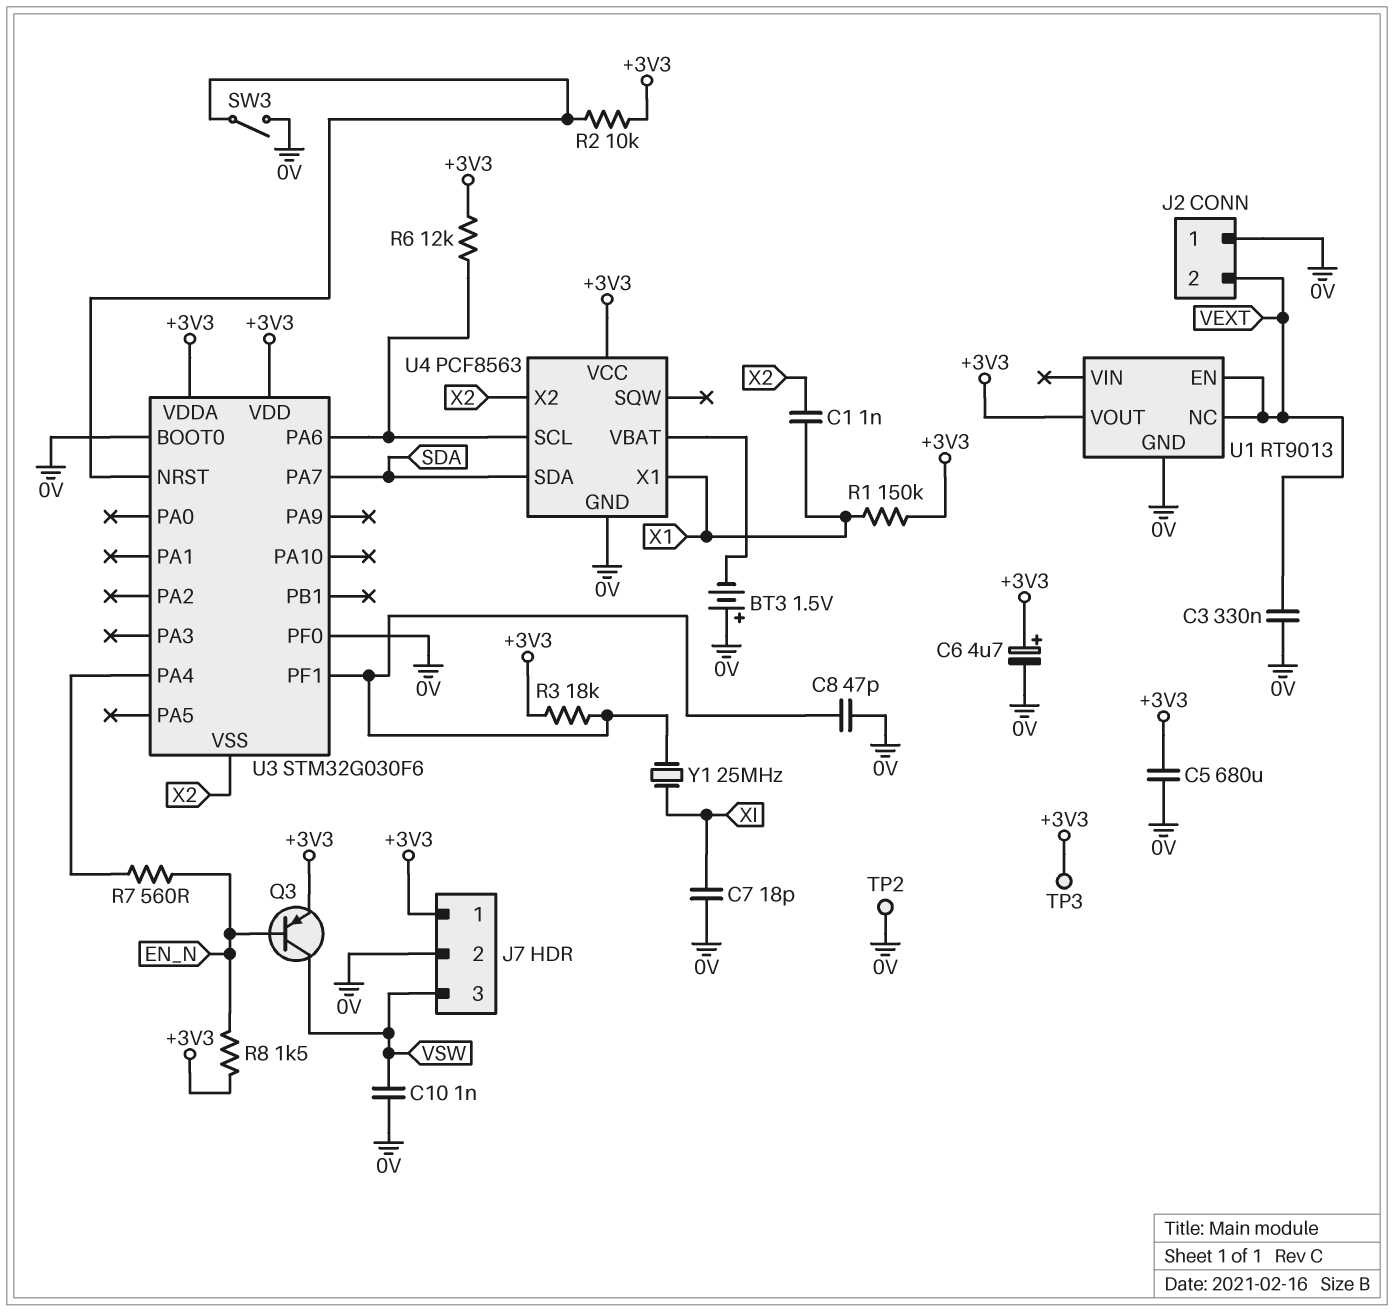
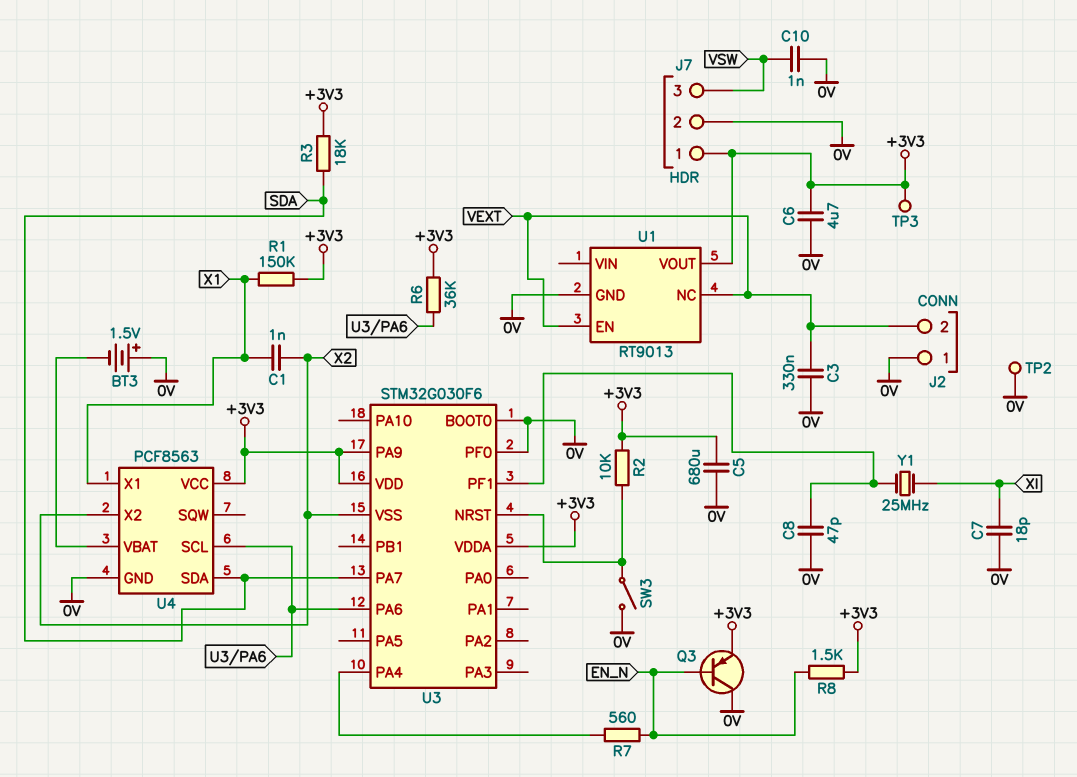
C6: 4.7uF (plus +3V3, minus 0V) -> 4.7uF (+3V3, 0V)
Q3: PNP (B EN_N, C VSW, E +3V3) -> PNP (B EN_N, C 0V, E +3V3)
R3: 18k (+3V3, U3/PF1) -> 18k (+3V3, SDA)
R6: 12k (+3V3, U3/PA6) -> 36k (+3V3, U3/PA6)
U3 pin PA9: none -> +3V3

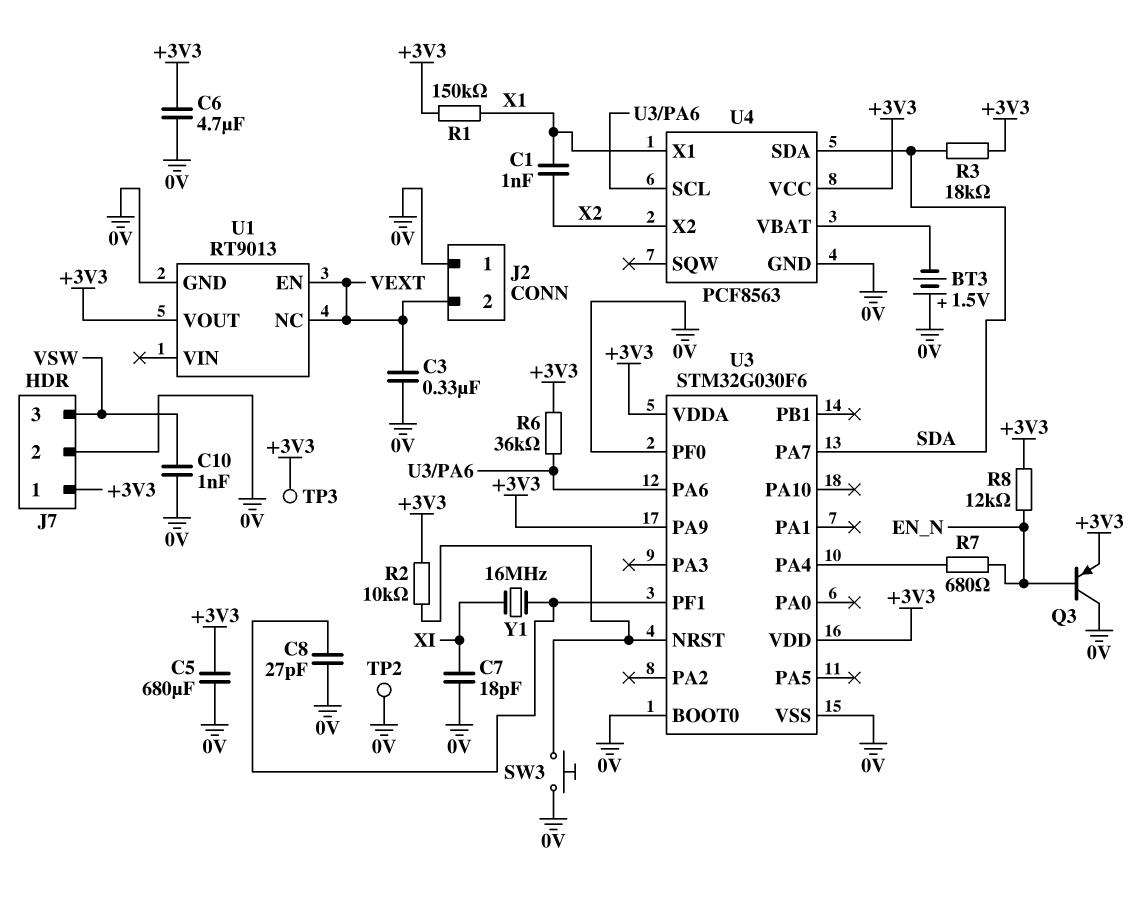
C8: 47pF (0V, U3/PF1) -> 27pF (0V, U3/PF1)
R7: 560 (EN_N, U3/PA4) -> 680 (EN_N, U3/PA4)
R8: 1.5k (+3V3, EN_N) -> 12k (+3V3, EN_N)
SW3: switch (0V, U3/NRST) -> button (0V, U3/NRST)
U3 pin VSS: X2 -> 0V
Y1: 25MHz (U3/PF1, XI) -> 16MHz (U3/PF1, XI)

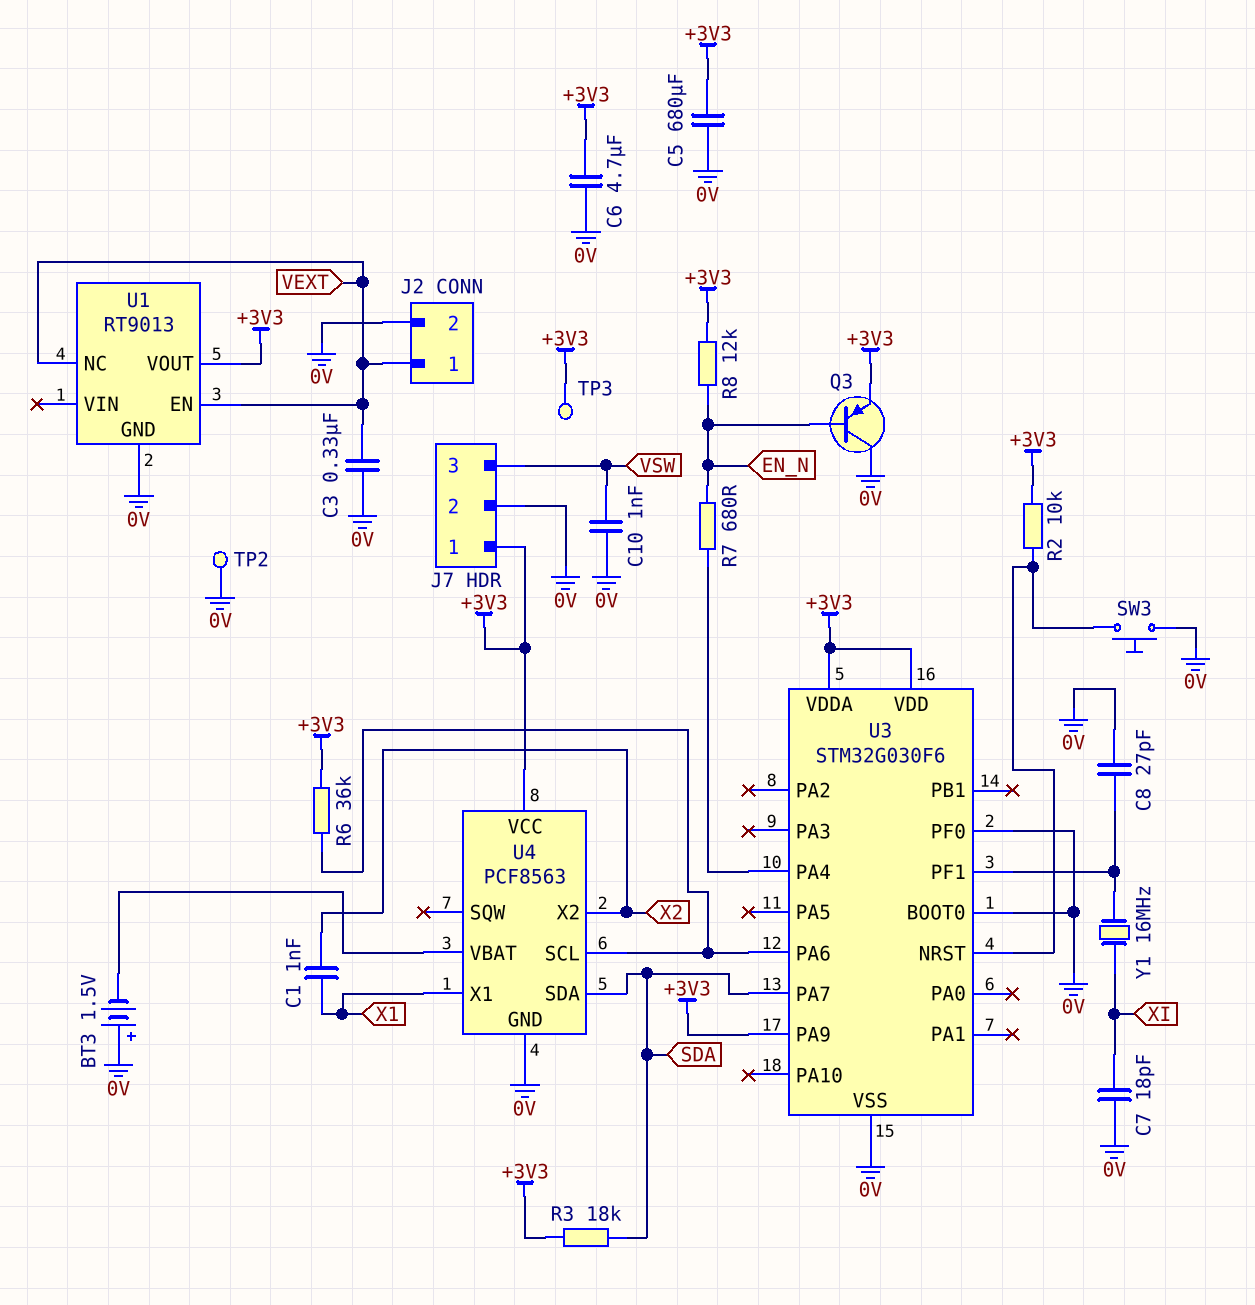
J2 pin 1: 0V -> VEXT
J2 pin 2: VEXT -> 0V
R1: 150k (+3V3, X1) -> none

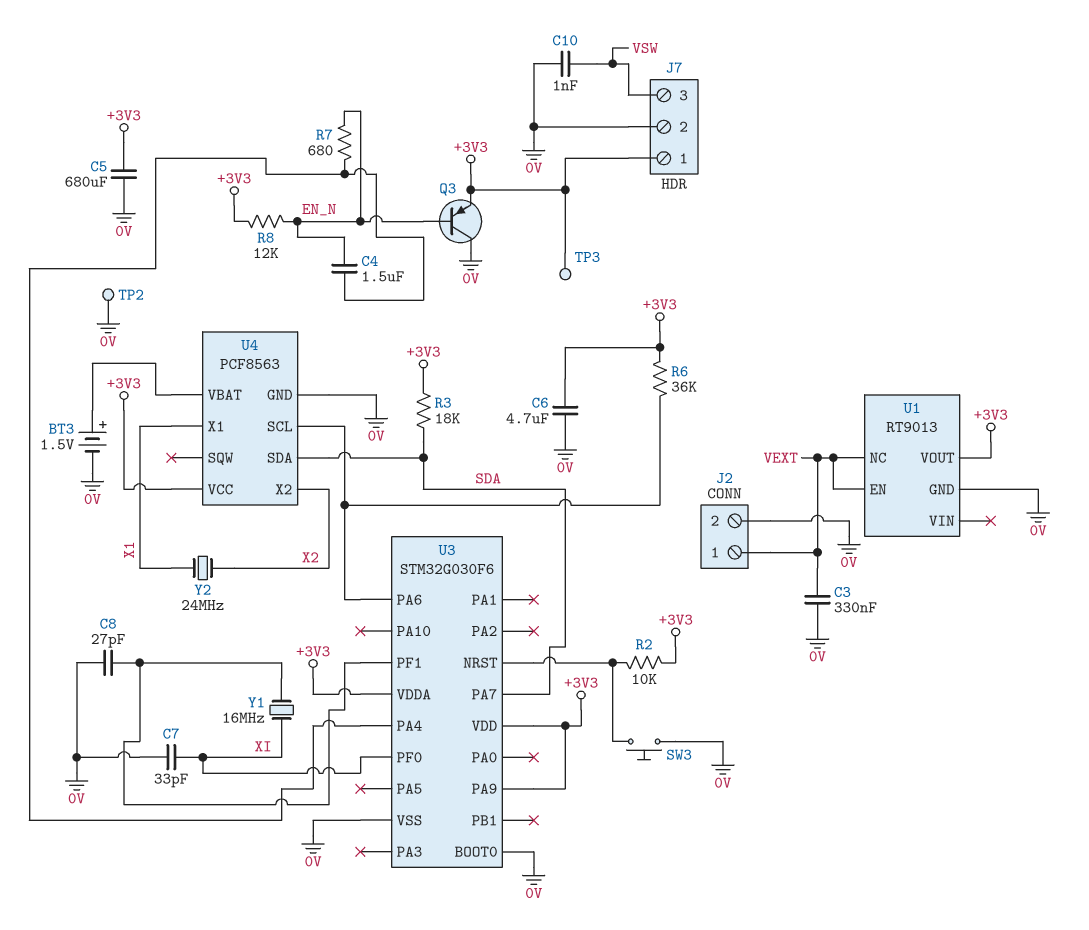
BT3: 1.5V (plus 0V, minus U4/VBAT) -> 1.5V (plus U4/VBAT, minus 0V)
C1: 1nF (X1, X2) -> none
C4: none -> 1.5uF (EN_N, U3/PA4)
C7: 18pF (0V, XI) -> 33pF (0V, XI)
U3 pin PF0: 0V -> XI
Y2: none -> 24MHz (X1, X2)

